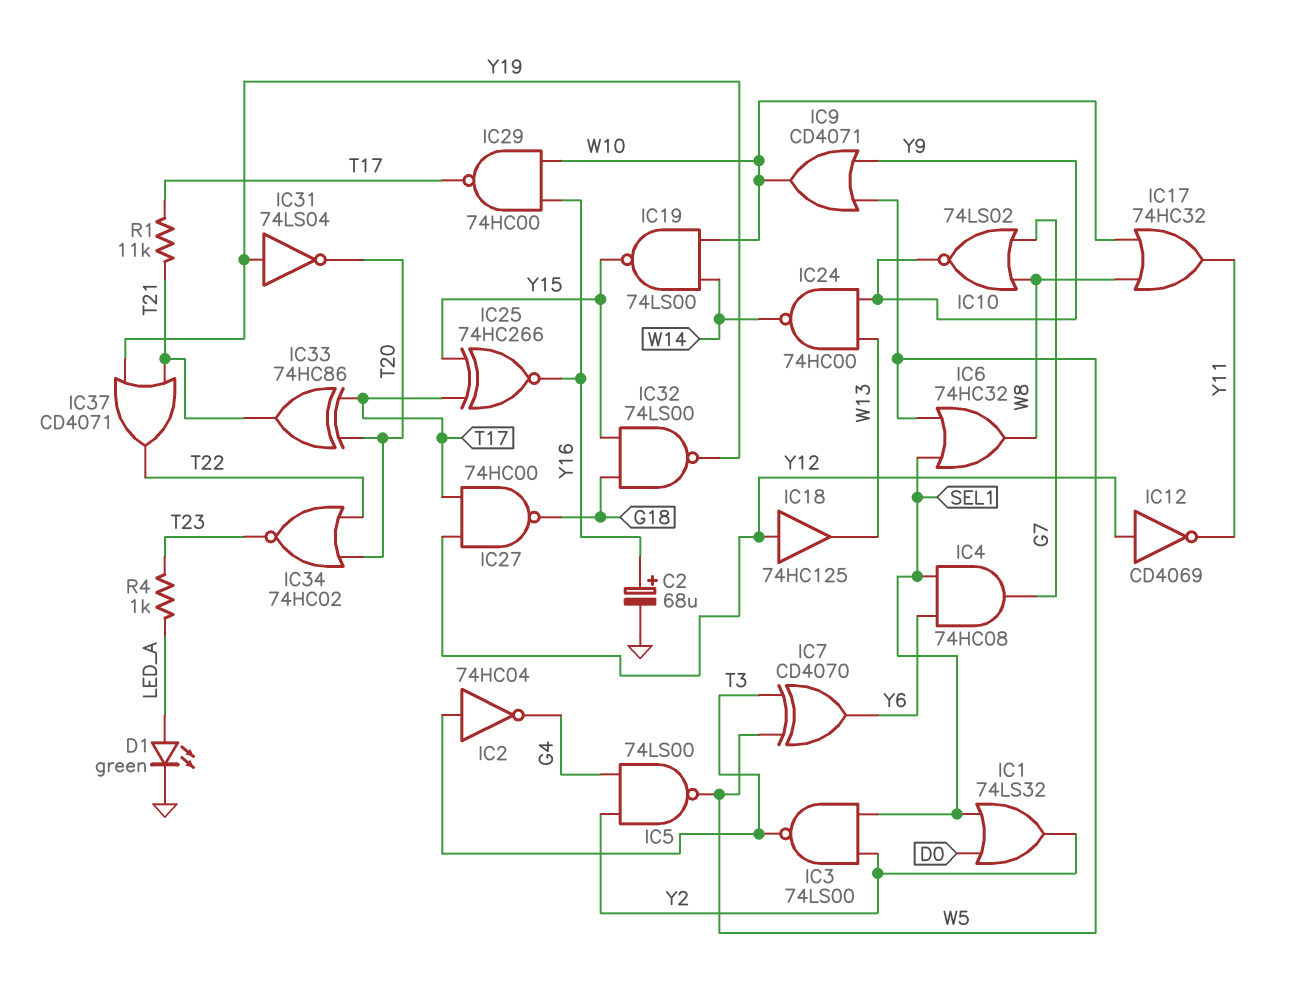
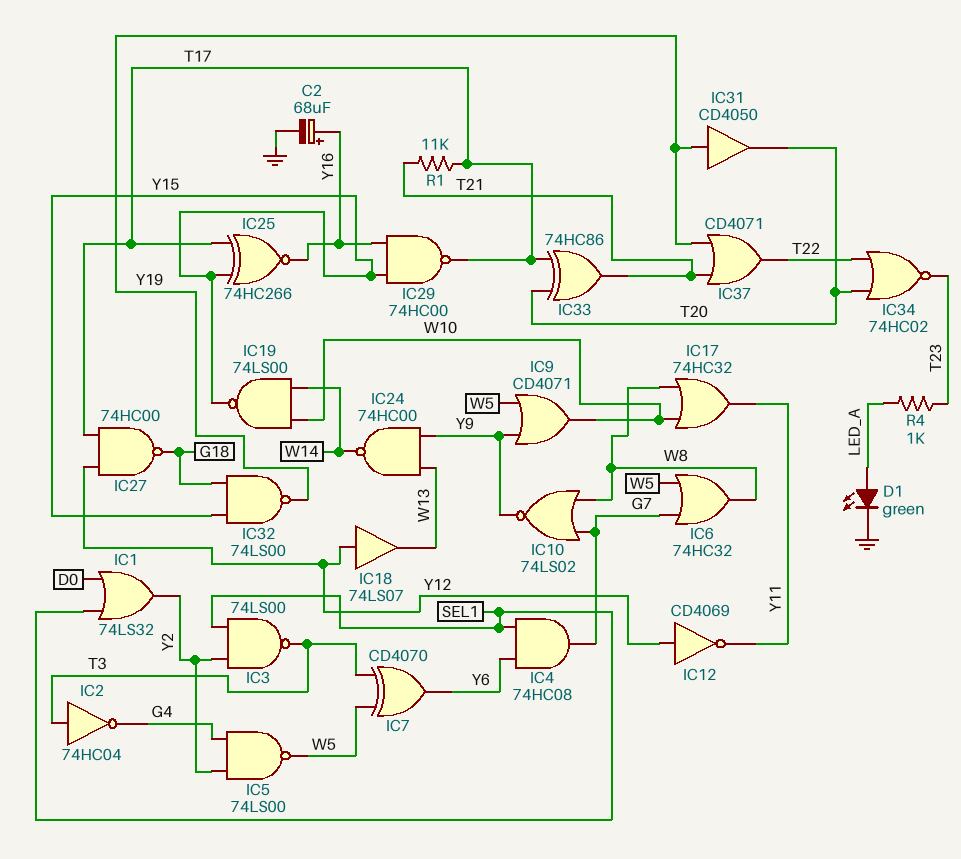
IC6: OR 74HC32 (in SEL1, in W5, out W8) -> OR 74HC32 (in G7, in W5, out W8)
IC18: buffer 74HC125 (in Y12, out W13) -> buffer 74LS07 (in Y12, out W13)
IC29: NAND 74HC00 (in W10, in Y16, out T17) -> NAND 74HC00 (in Y15, in Y16, out T17)
IC31: NOT 74LS04 (in Y19, out T20) -> buffer CD4050 (in Y19, out T20)

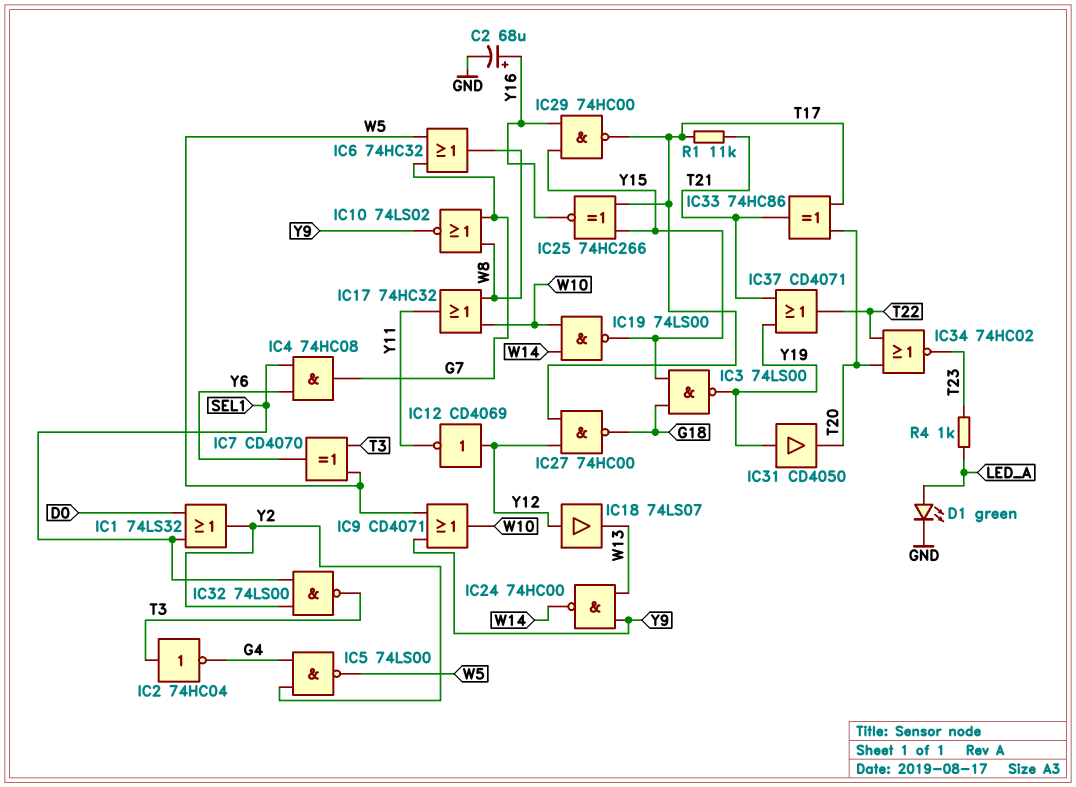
IC3: NAND 74LS00 (in SEL1, in Y2, out T3) -> NAND 74LS00 (in G18, in Y15, out Y19)
IC32: NAND 74LS00 (in G18, in Y15, out Y19) -> NAND 74LS00 (in SEL1, in Y2, out T3)

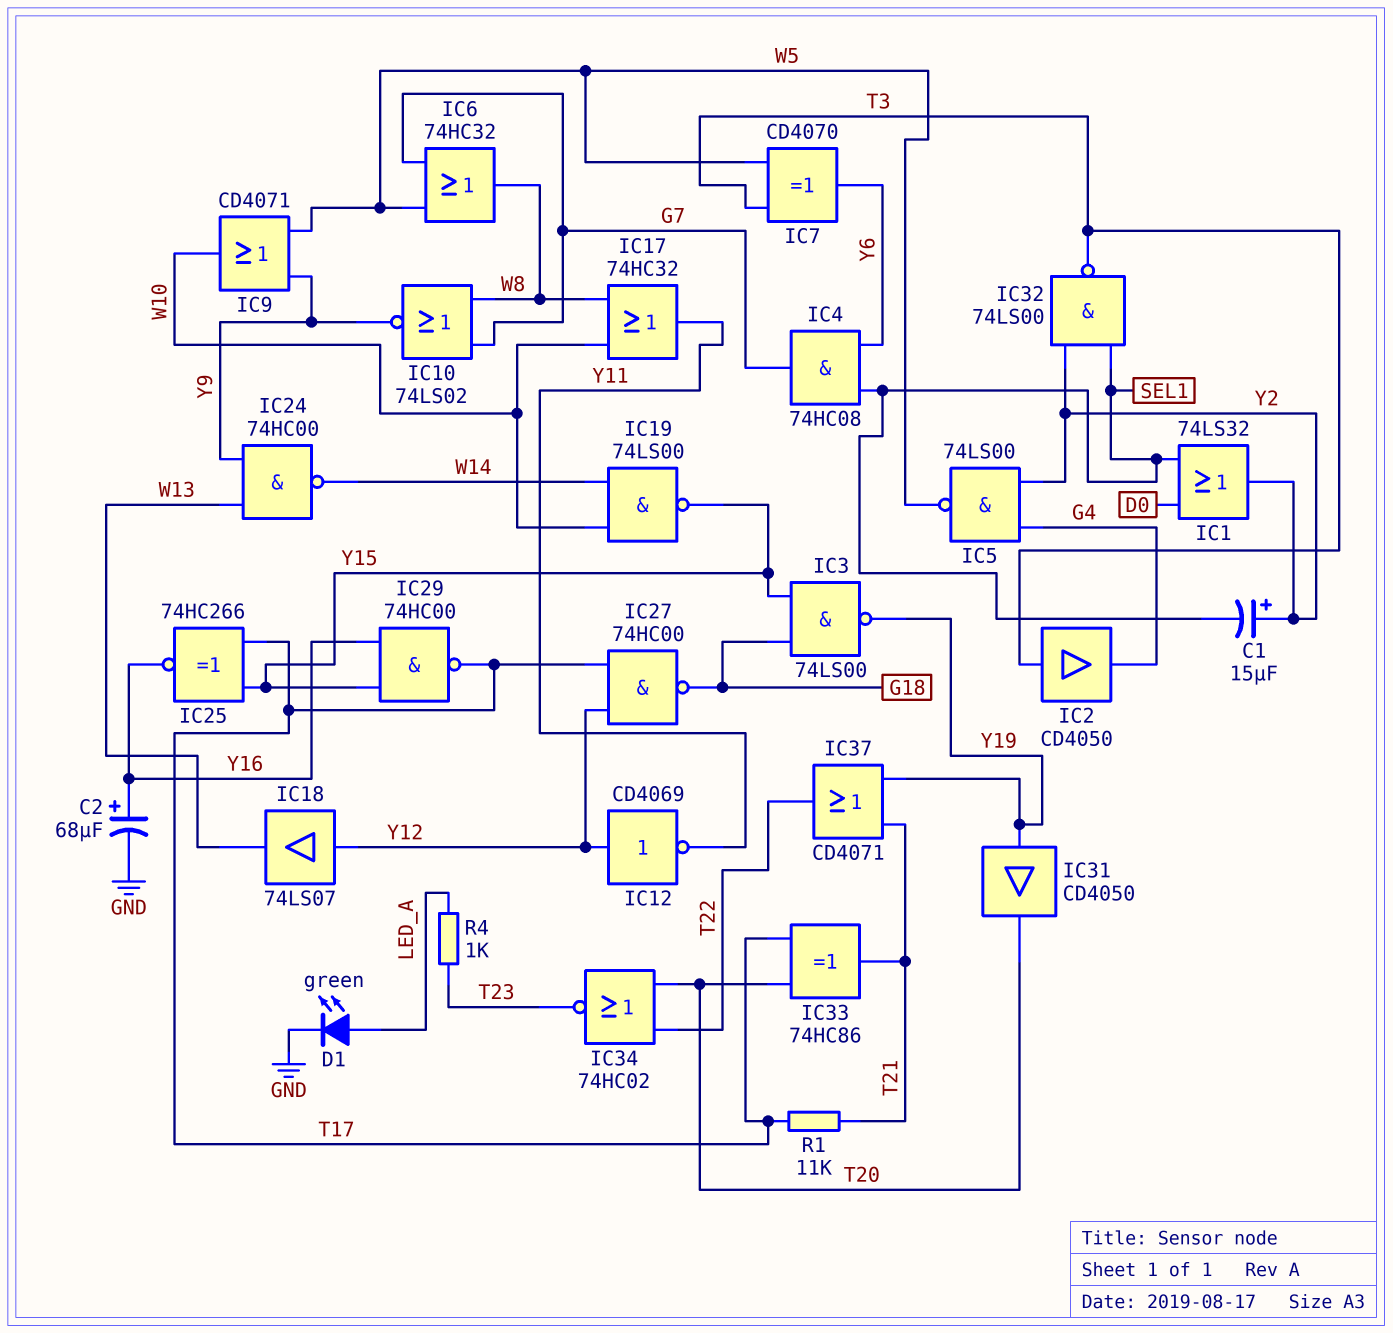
C1: none -> 15uF (plus Y2, minus SEL1)
IC2: NOT 74HC04 (in T3, out G4) -> buffer CD4050 (in T3, out G4)

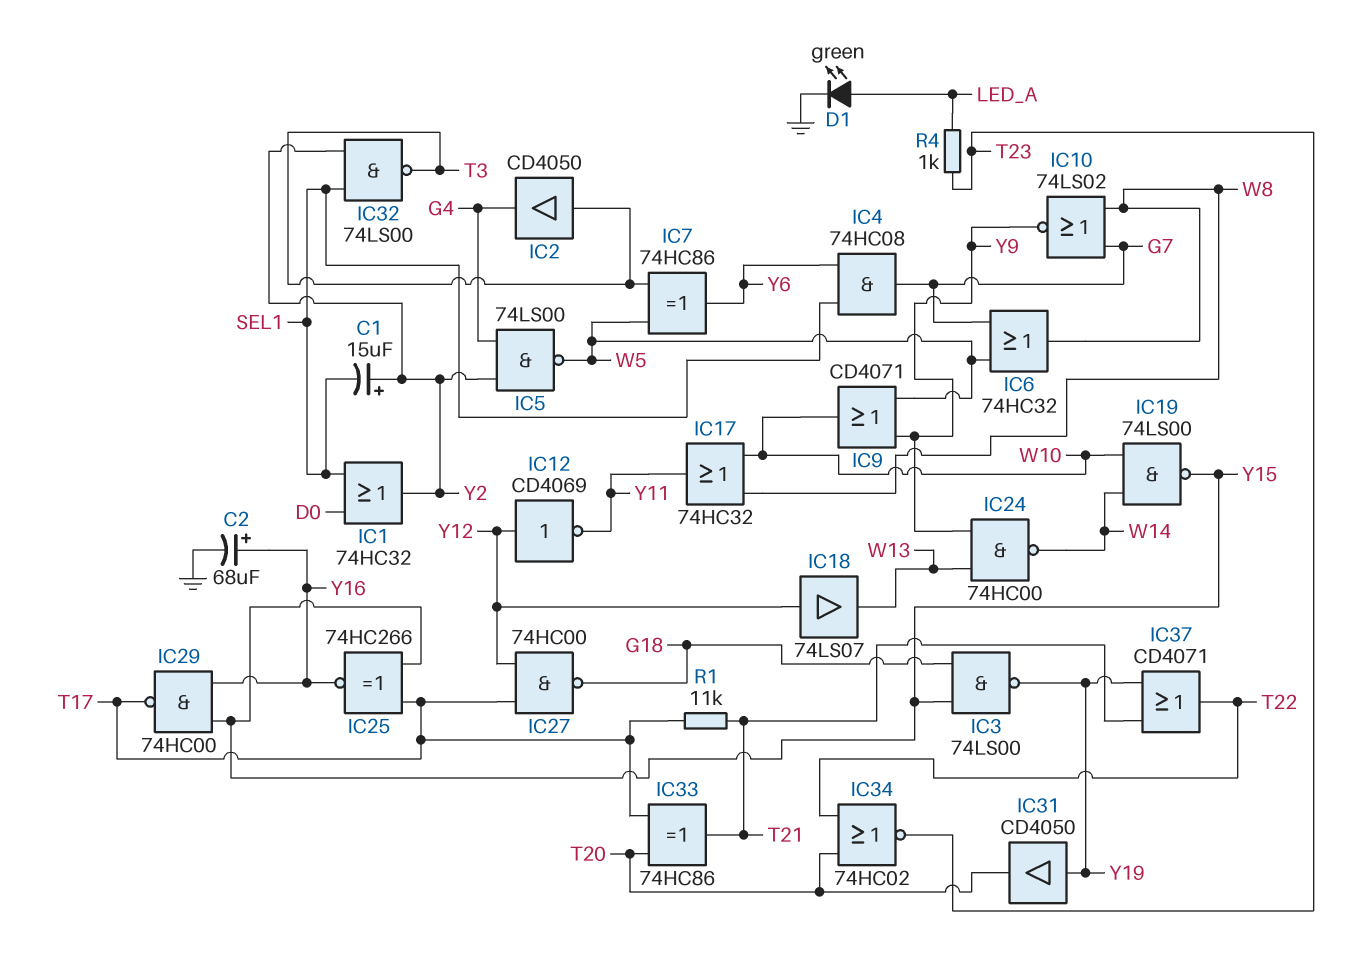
IC1: OR 74LS32 (in D0, in SEL1, out Y2) -> OR 74HC32 (in D0, in SEL1, out Y2)
IC7: XOR CD4070 (in T3, in W5, out Y6) -> XOR 74HC86 (in T3, in W5, out Y6)

